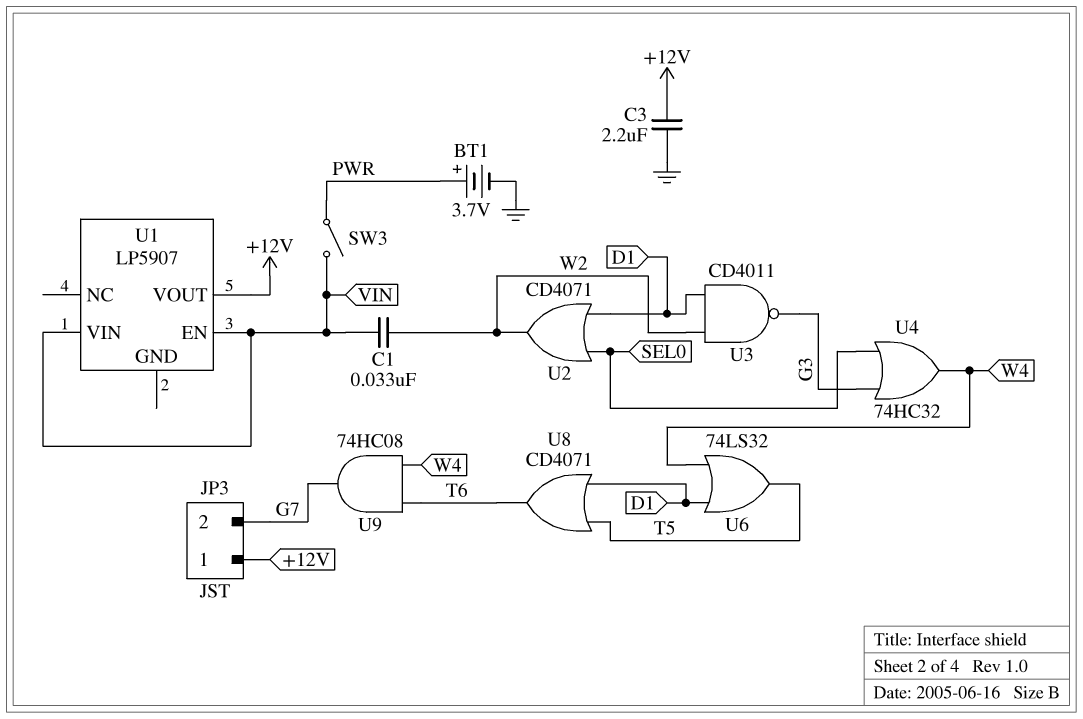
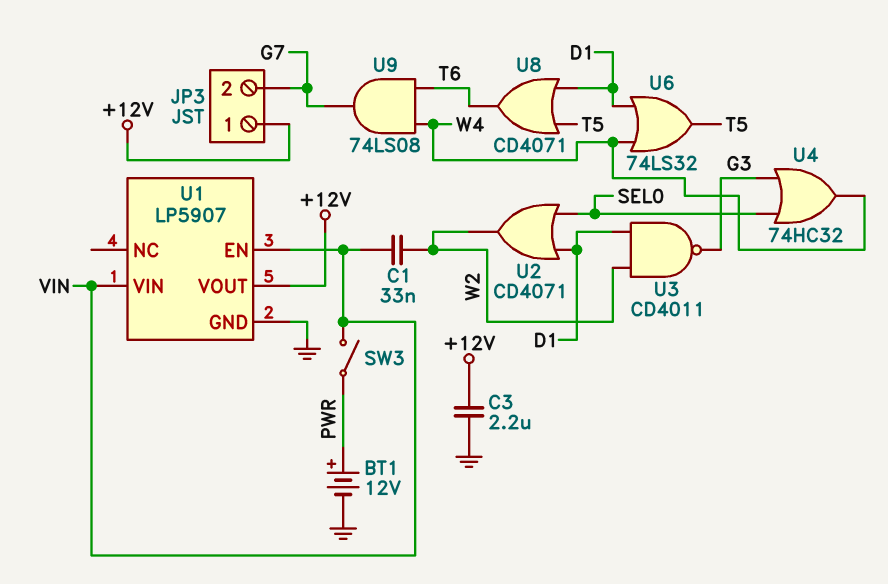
BT1: 3.7V (plus PWR, minus GND) -> 12V (plus PWR, minus GND)
U1 pin GND: none -> GND
U9: AND 74HC08 (in T6, in W4, out G7) -> AND 74LS08 (in T6, in W4, out G7)

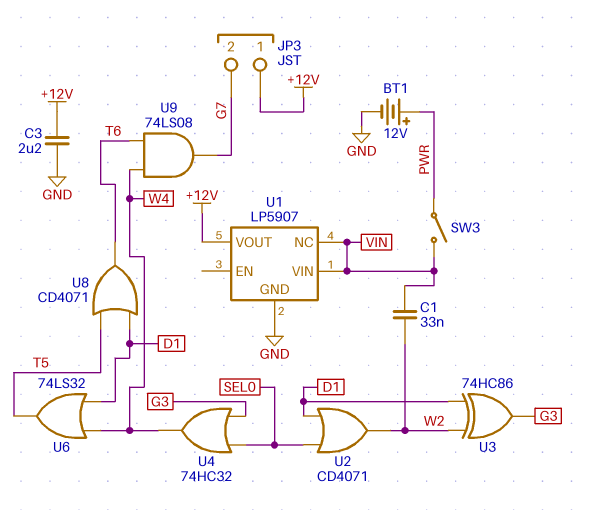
U1 pin EN: VIN -> none
U1 pin NC: none -> VIN
U3: NAND CD4011 (in D1, in W2, out G3) -> XOR 74HC86 (in D1, in W2, out G3)

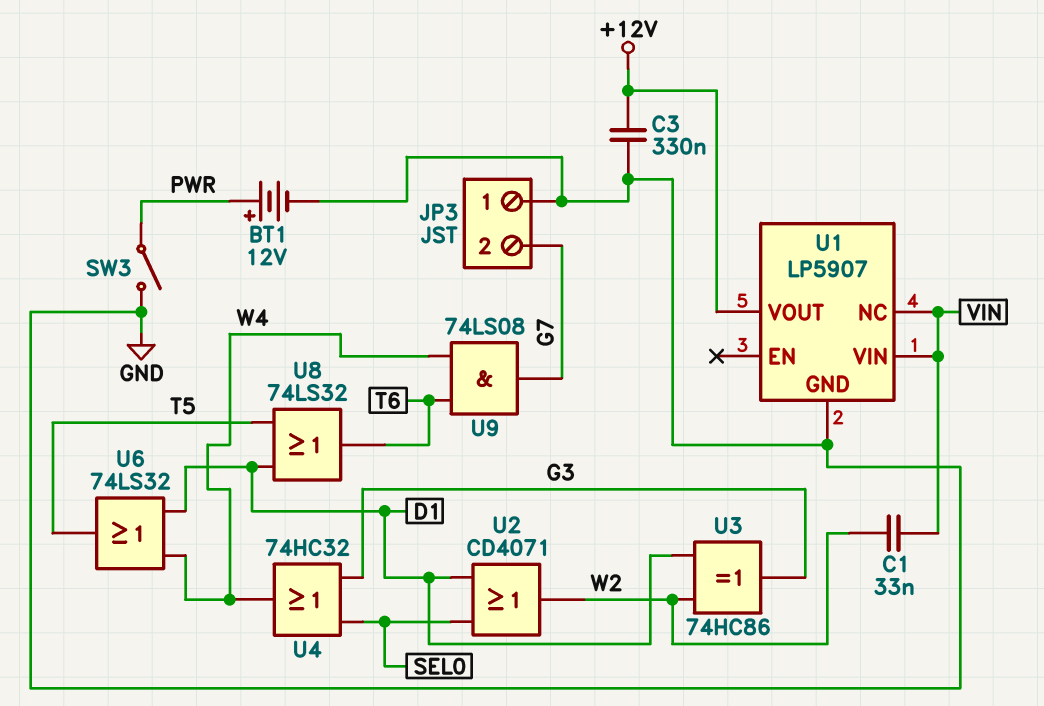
C3: 2.2uF (+12V, GND) -> 330nF (+12V, GND)
JP3 pin 1: +12V -> GND
SW3: switch (PWR, VIN) -> switch (GND, PWR)
U8: OR CD4071 (in D1, in T5, out T6) -> OR 74LS32 (in D1, in T5, out T6)

